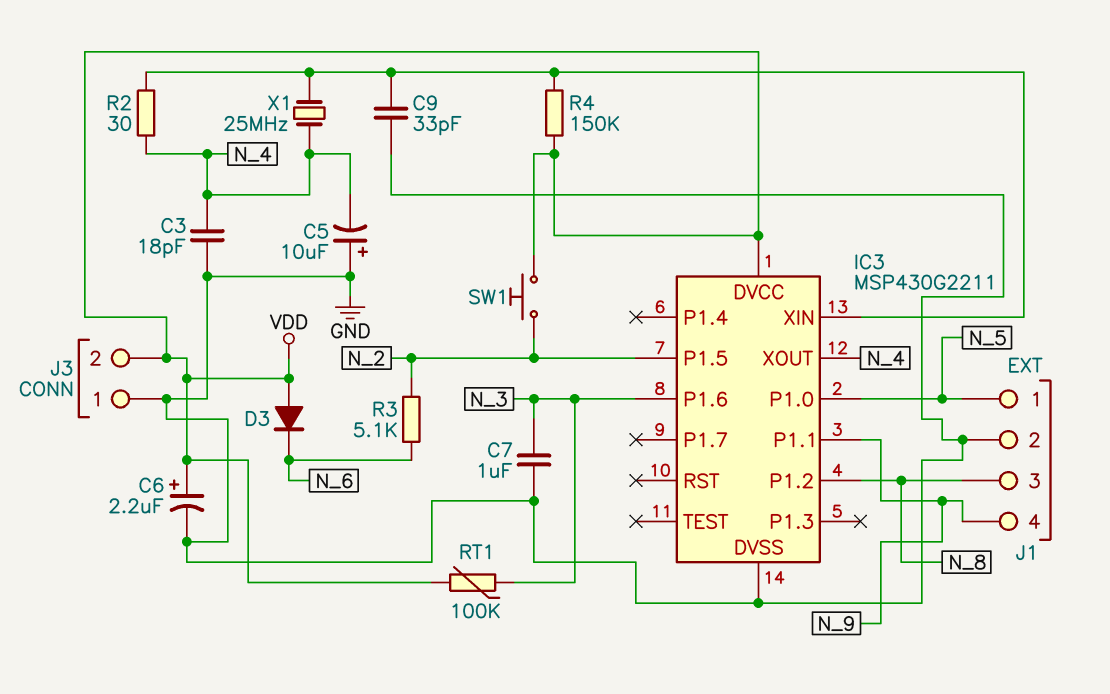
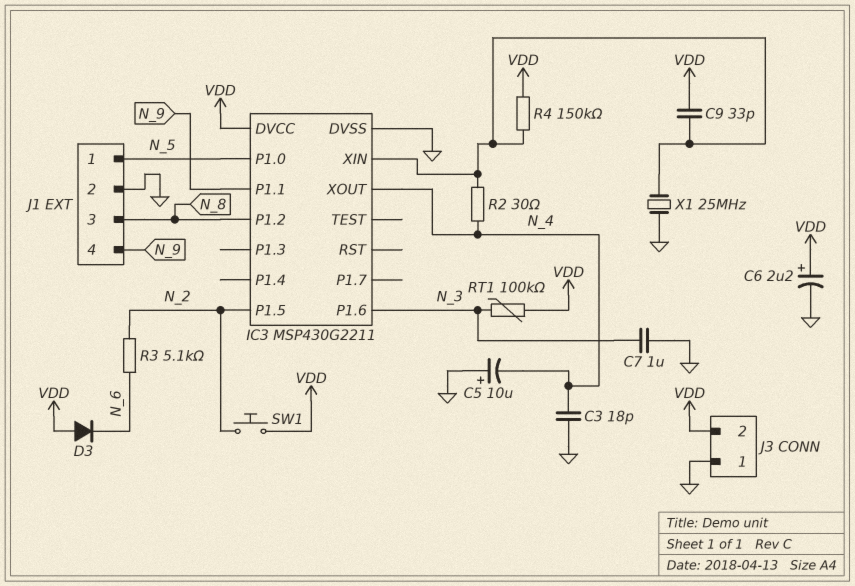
C9: 33pF (GND, IC3/XIN) -> 33pF (IC3/XIN, VDD)
X1: 25MHz (IC3/XIN, N_4) -> 25MHz (GND, IC3/XIN)

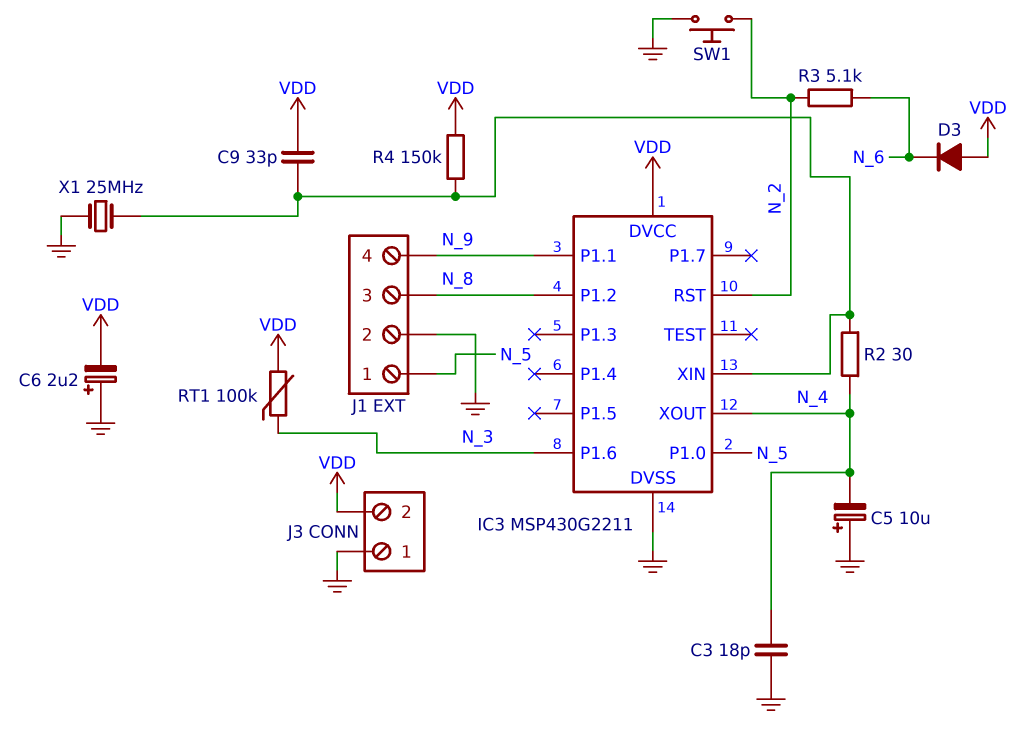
C6: 2.2uF (plus VDD, minus GND) -> 2.2uF (plus GND, minus VDD)
C7: 1uF (GND, N_3) -> none
IC3 pin P1.5: N_2 -> none
IC3 pin RST: none -> N_2
SW1: button (N_2, VDD) -> button (GND, N_2)

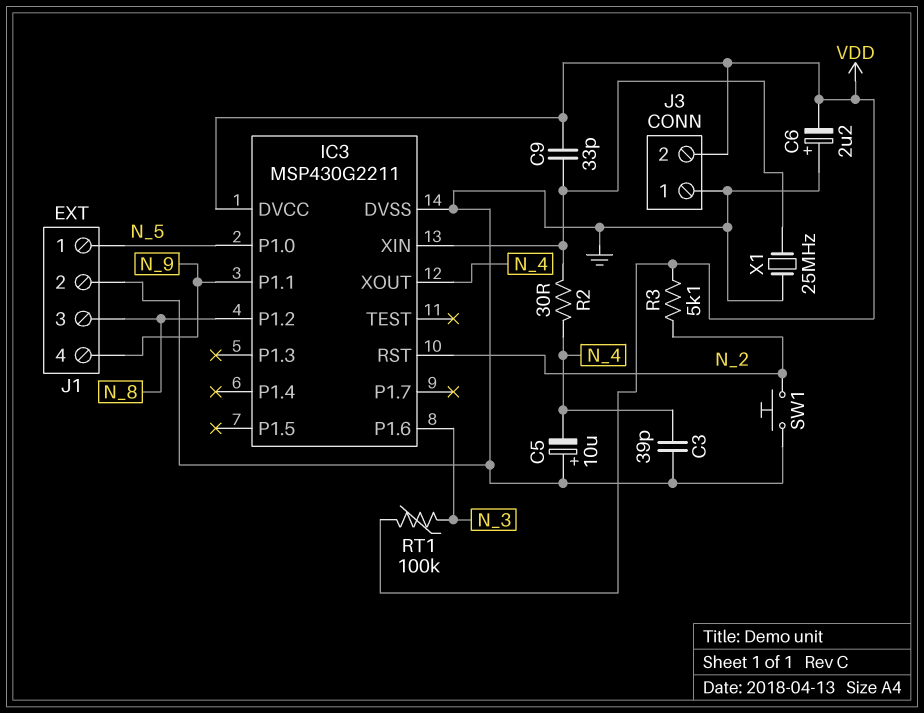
C3: 18pF (GND, N_4) -> 39pF (GND, N_4)
D3: diode (A VDD, K N_6) -> none
R3: 5.1k (N_2, N_6) -> 5.1k (N_2, VDD)
R4: 150k (IC3/XIN, VDD) -> none

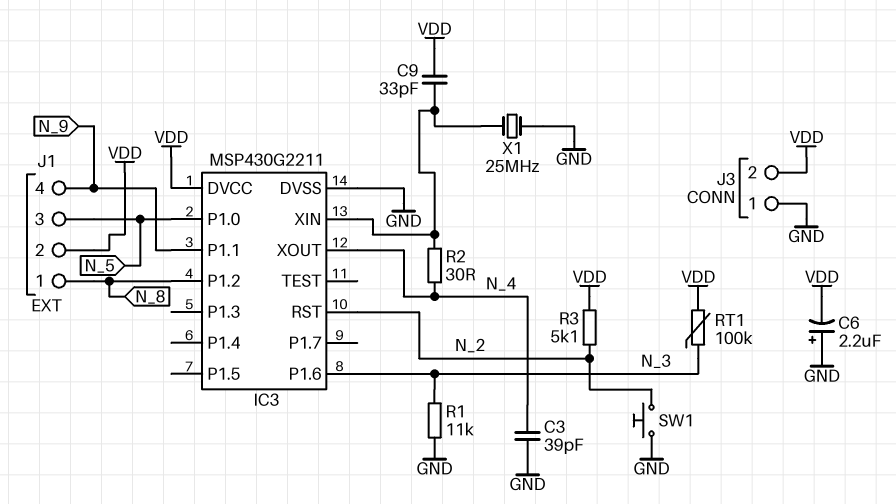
C5: 10uF (plus GND, minus N_4) -> none
J1 pin 1: N_5 -> N_8
J1 pin 2: GND -> VDD
J1 pin 3: N_8 -> N_5
R1: none -> 11k (GND, N_3)

